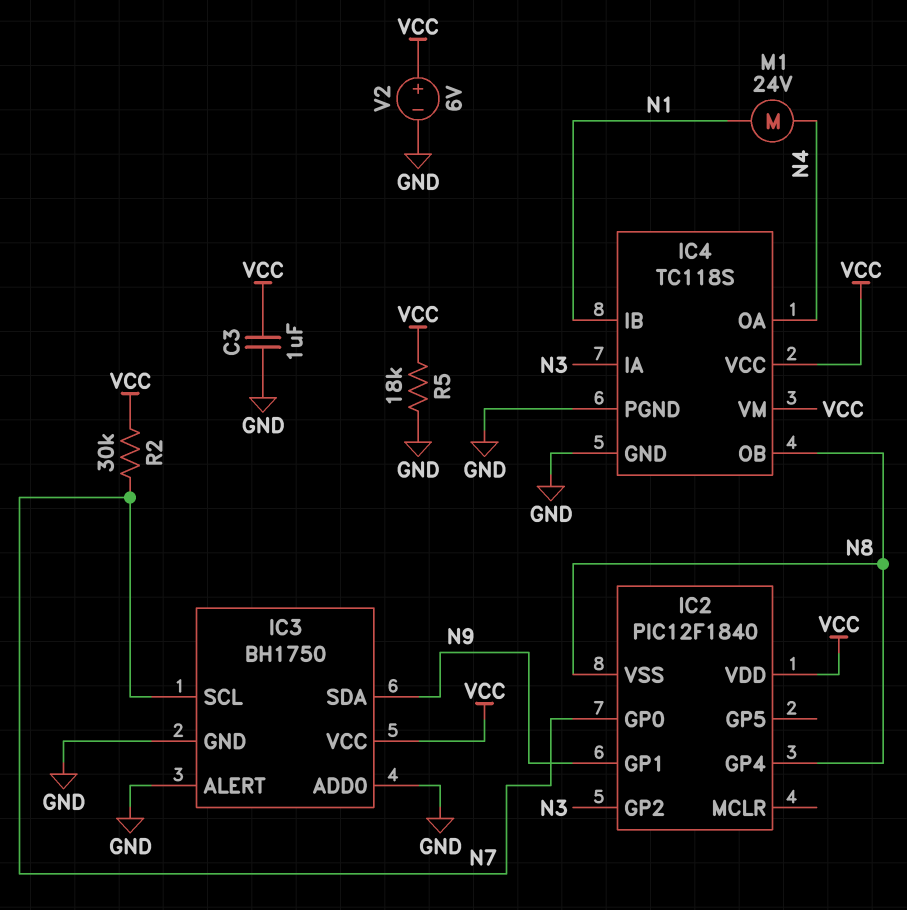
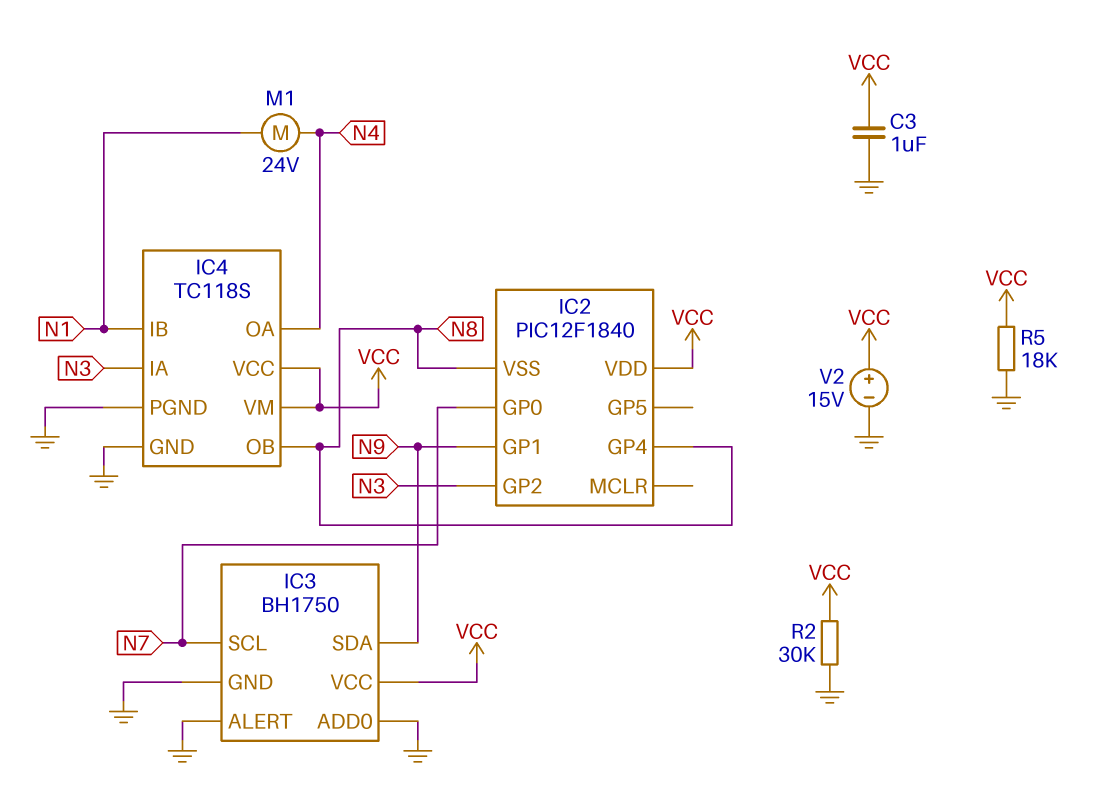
R2: 30k (N7, VCC) -> 30k (GND, VCC)
V2: 6V (plus VCC, minus GND) -> 15V (plus VCC, minus GND)

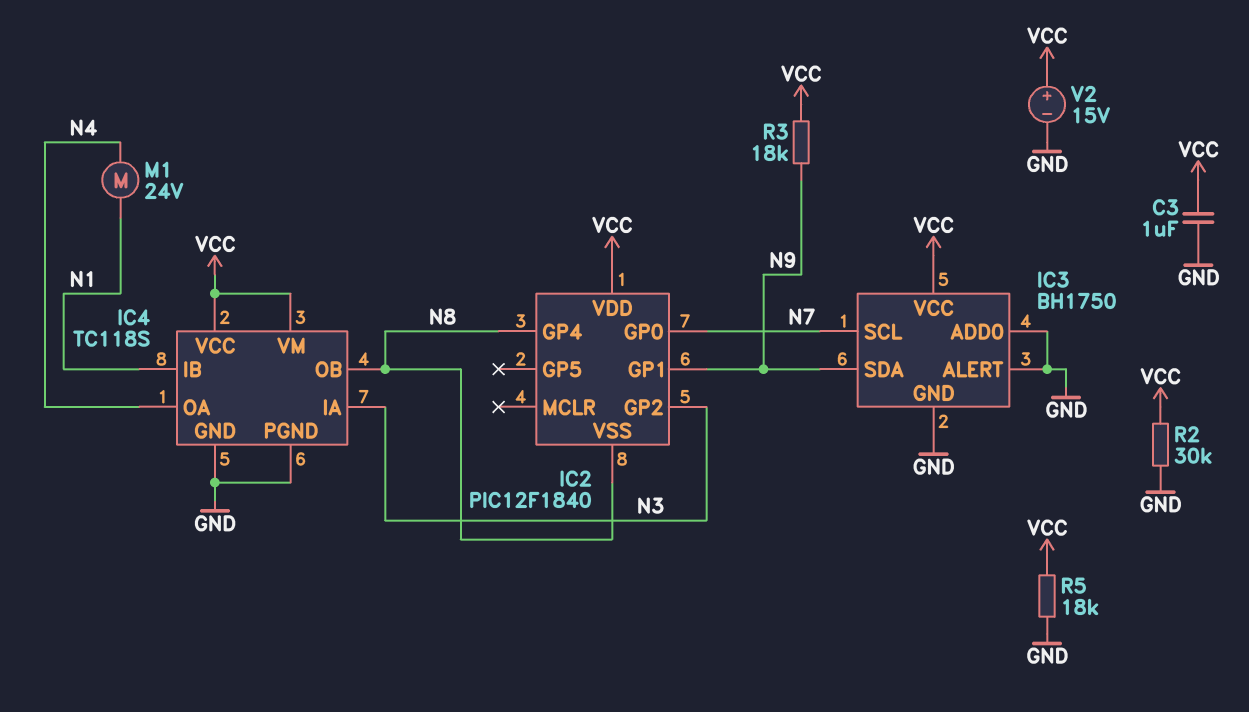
R3: none -> 18k (N9, VCC)

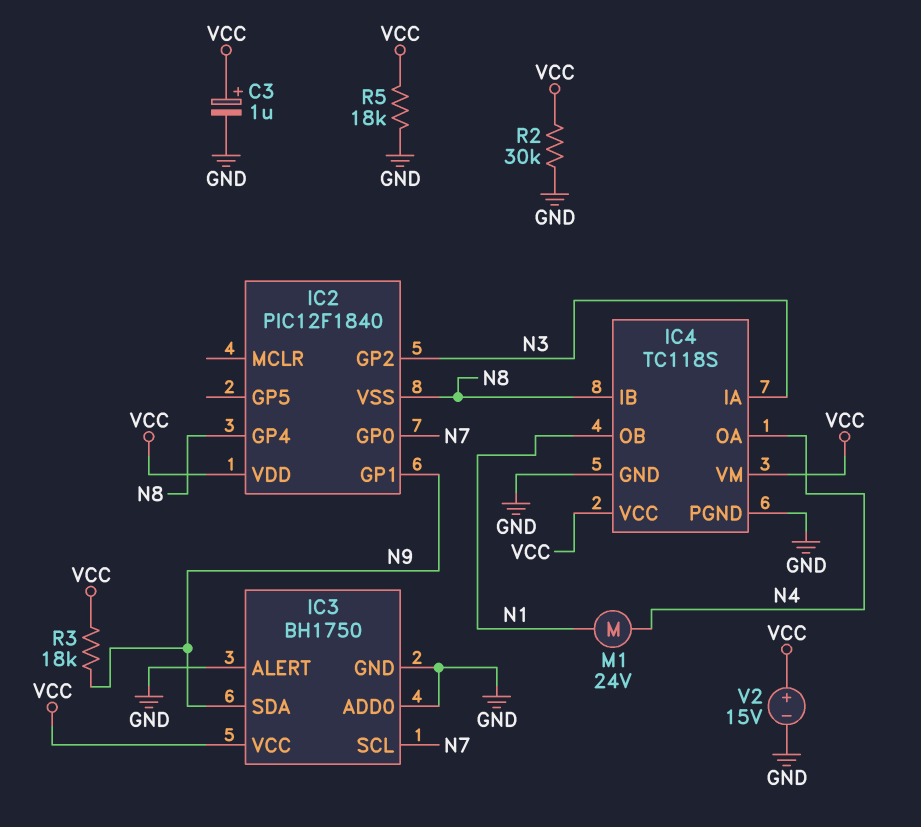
C3: 1uF (GND, VCC) -> 1uF (plus VCC, minus GND)
IC4 pin IB: N1 -> N8
IC4 pin OB: N8 -> N1

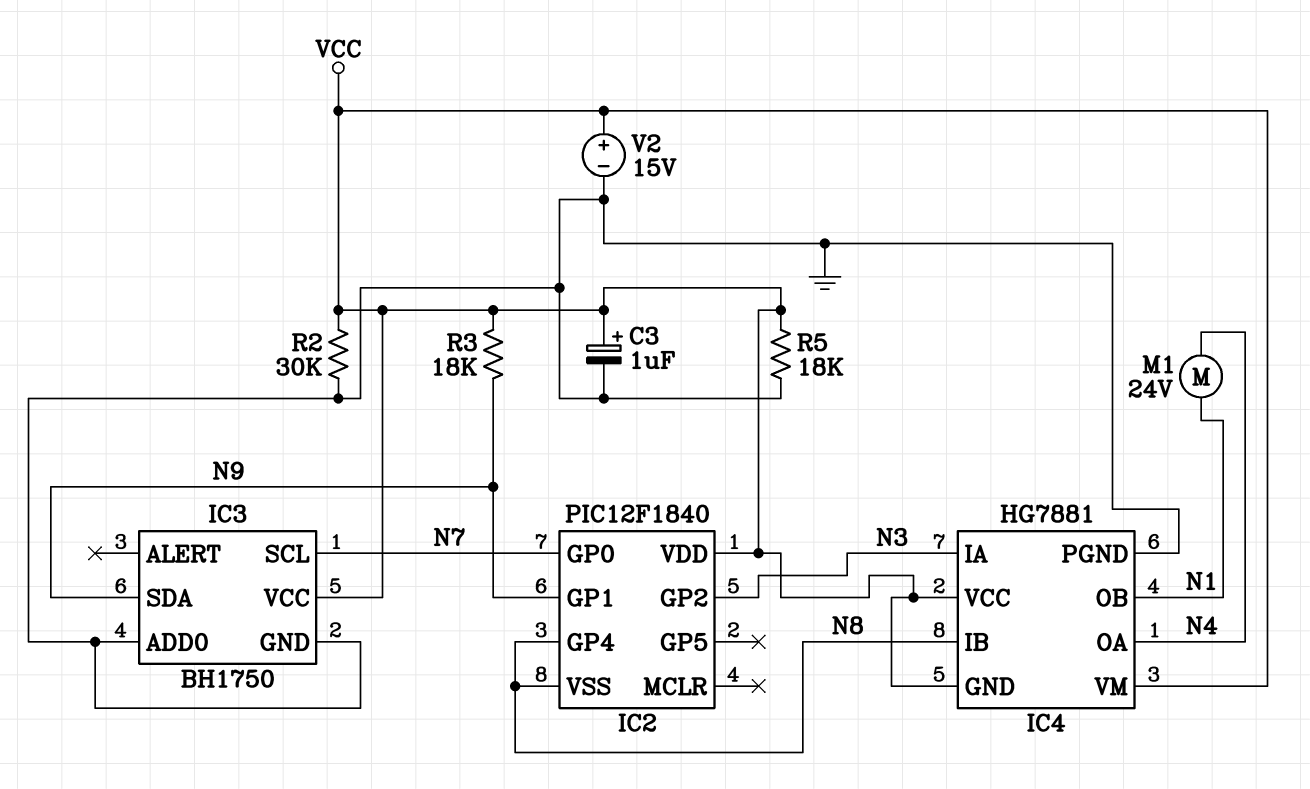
IC3 pin ALERT: GND -> none
IC4: TC118S -> HG7881
IC4 pin GND: GND -> VCC

